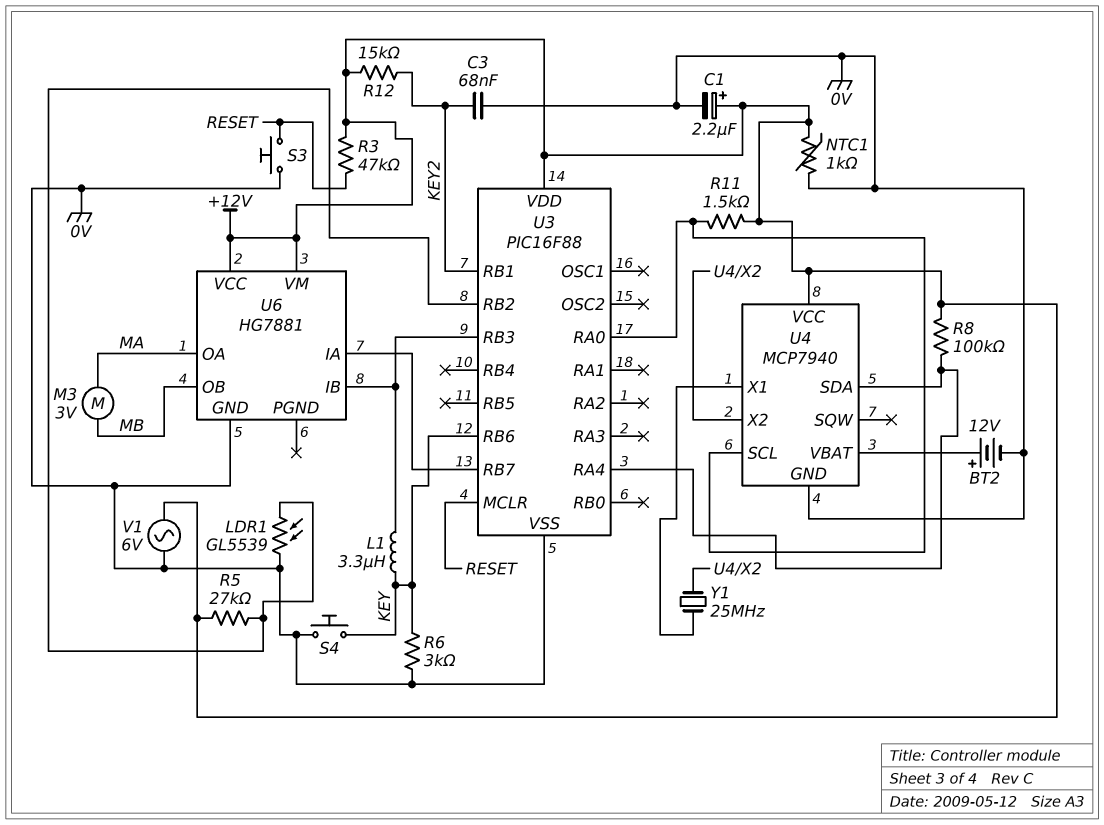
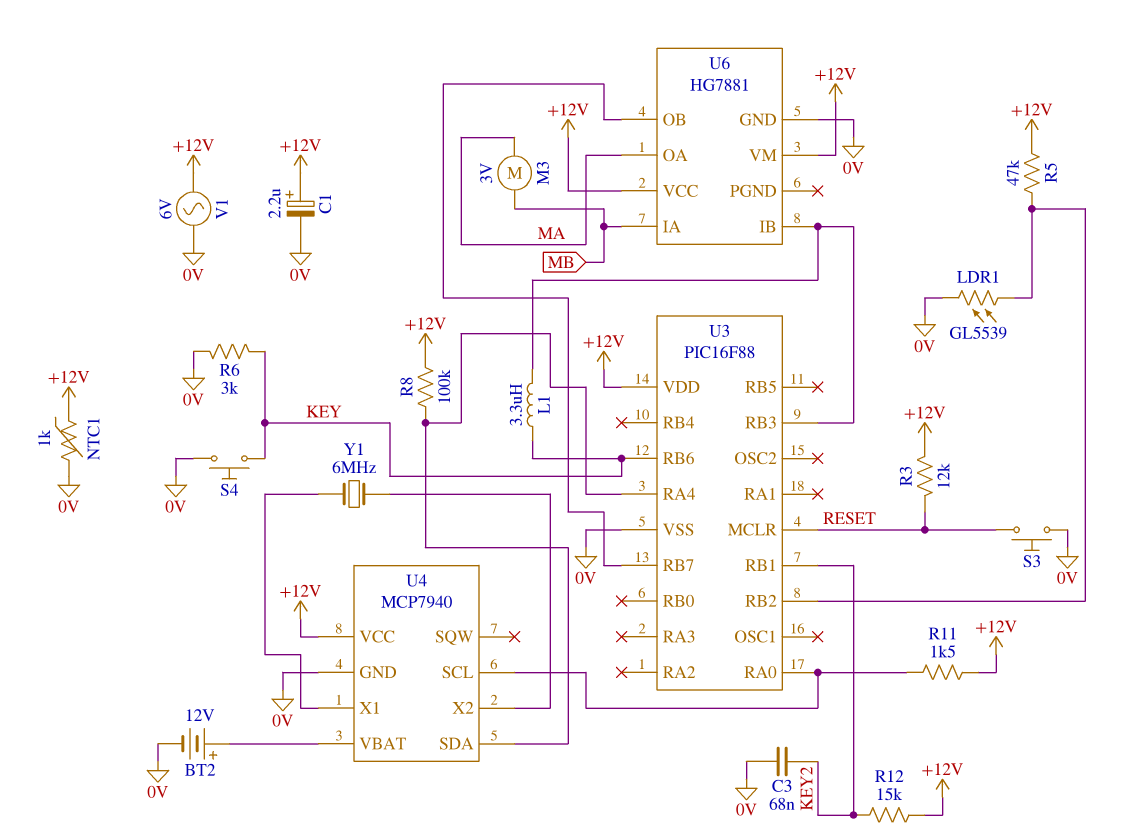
R3: 47k (+12V, RESET) -> 12k (+12V, RESET)
R5: 27k (+12V, U3/RB2) -> 47k (+12V, U3/RB2)
U6 pin IA: U3/RB7 -> MB
U6 pin OB: MB -> U3/RB7
Y1: 25MHz (U4/X1, U4/X2) -> 6MHz (U4/X1, U4/X2)

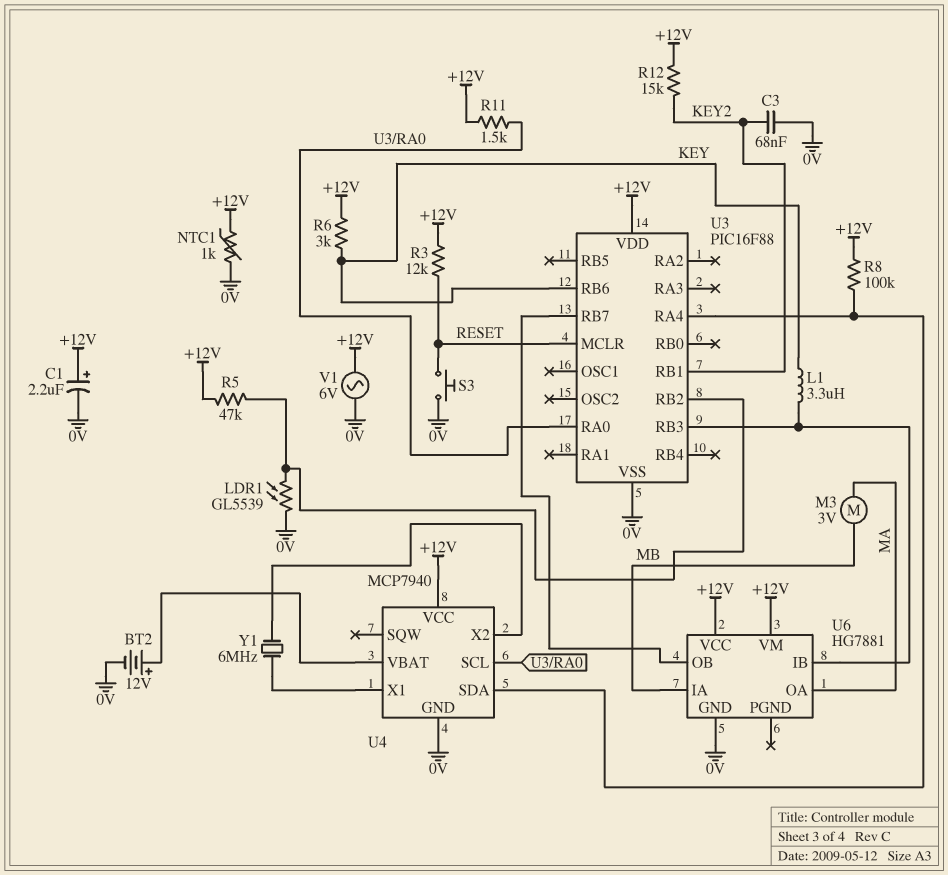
R6: 3k (0V, KEY) -> 3k (+12V, KEY)
S4: button (0V, KEY) -> none

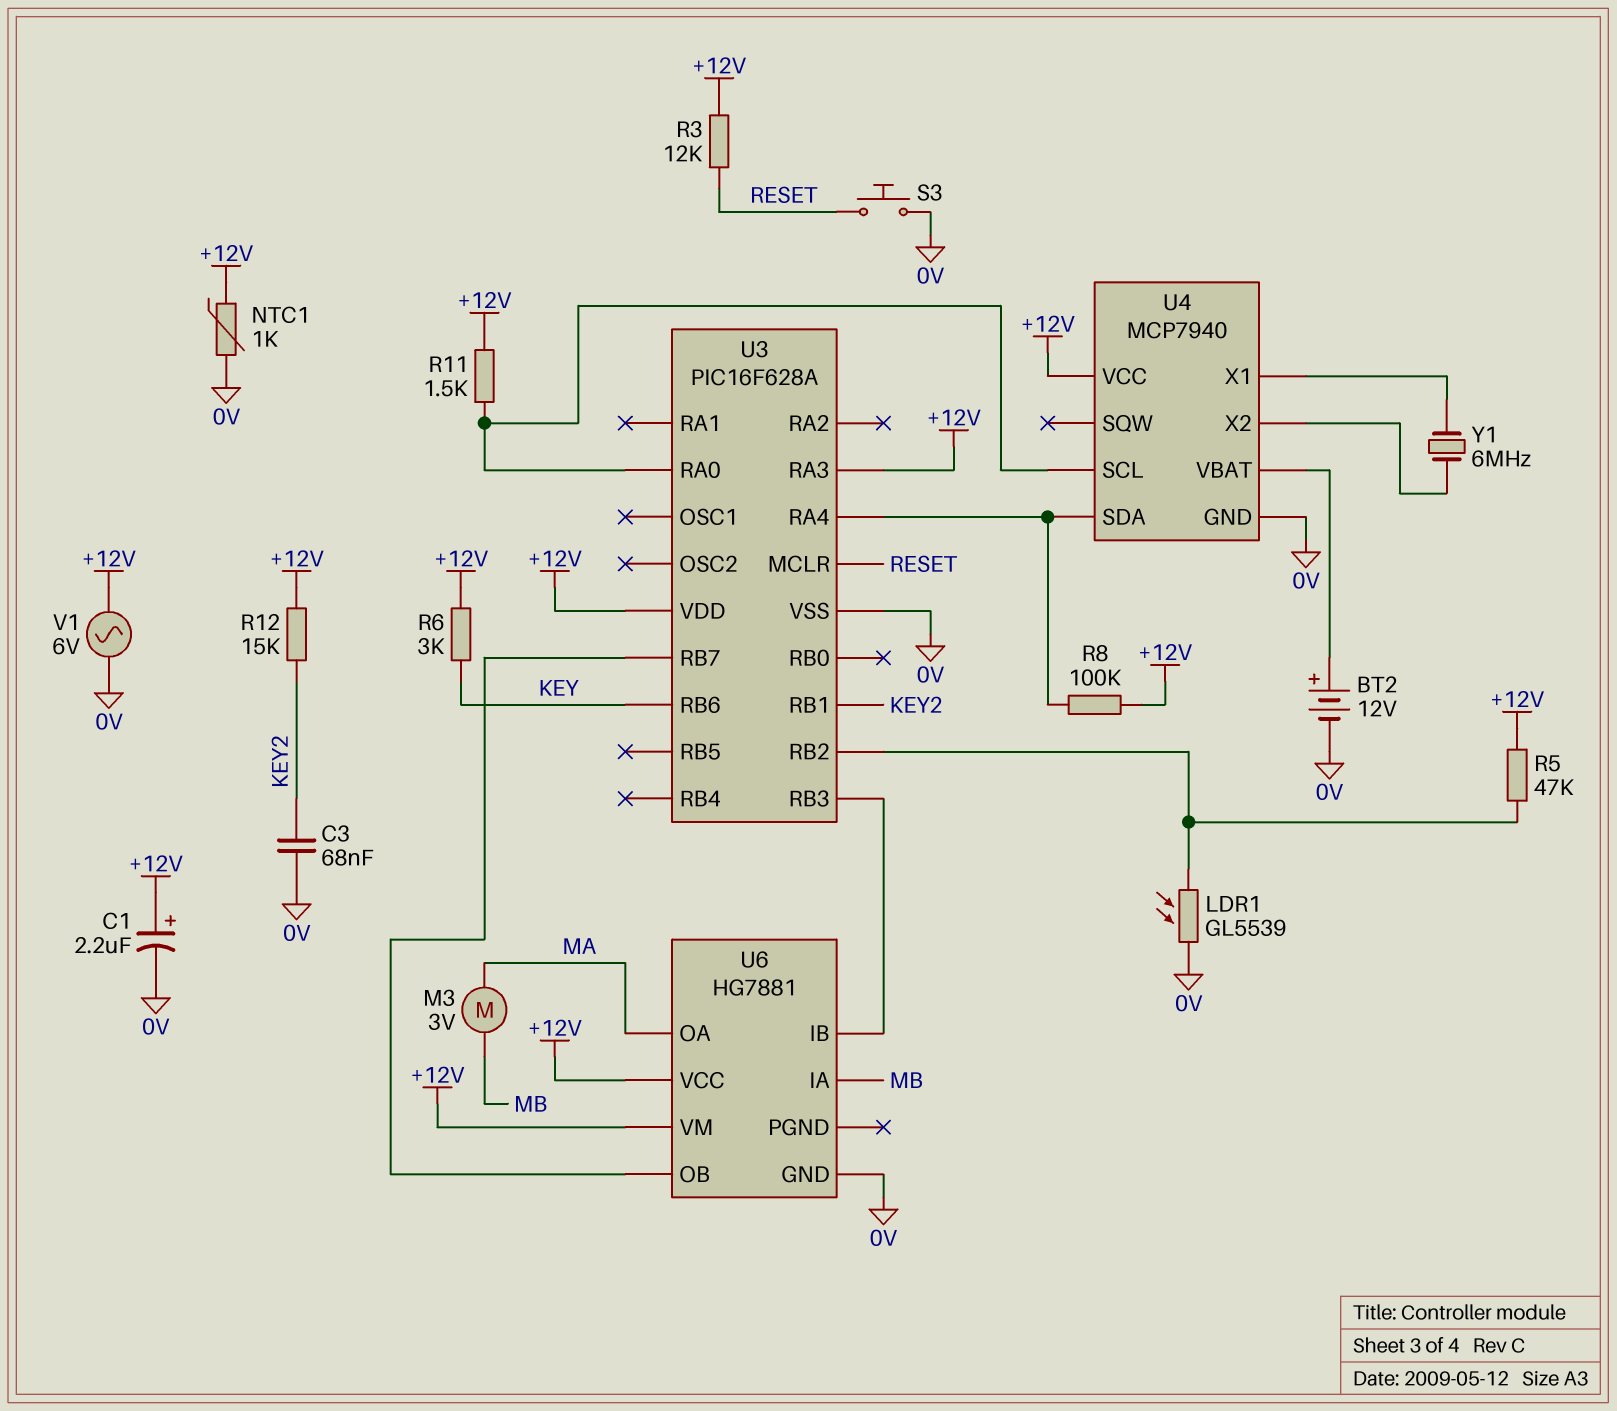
L1: 3.3uH (KEY, U3/RB3) -> none
U3: PIC16F88 -> PIC16F628A
U3 pin RA3: none -> +12V

